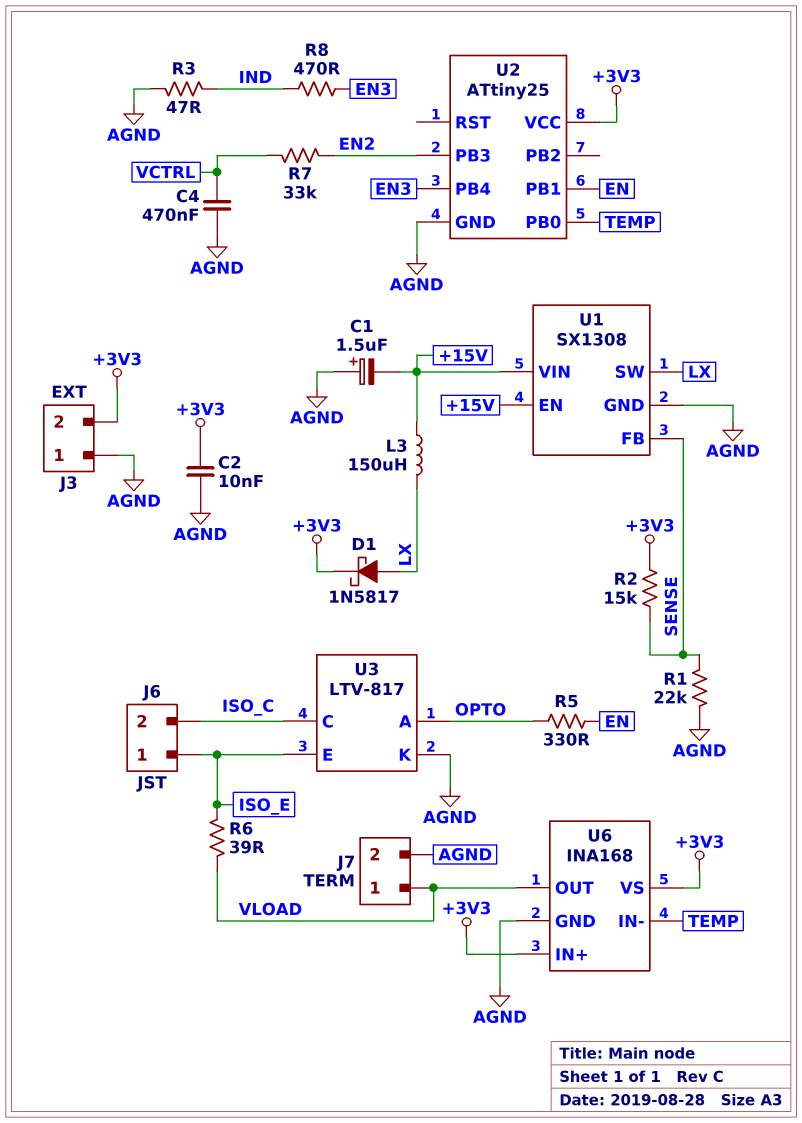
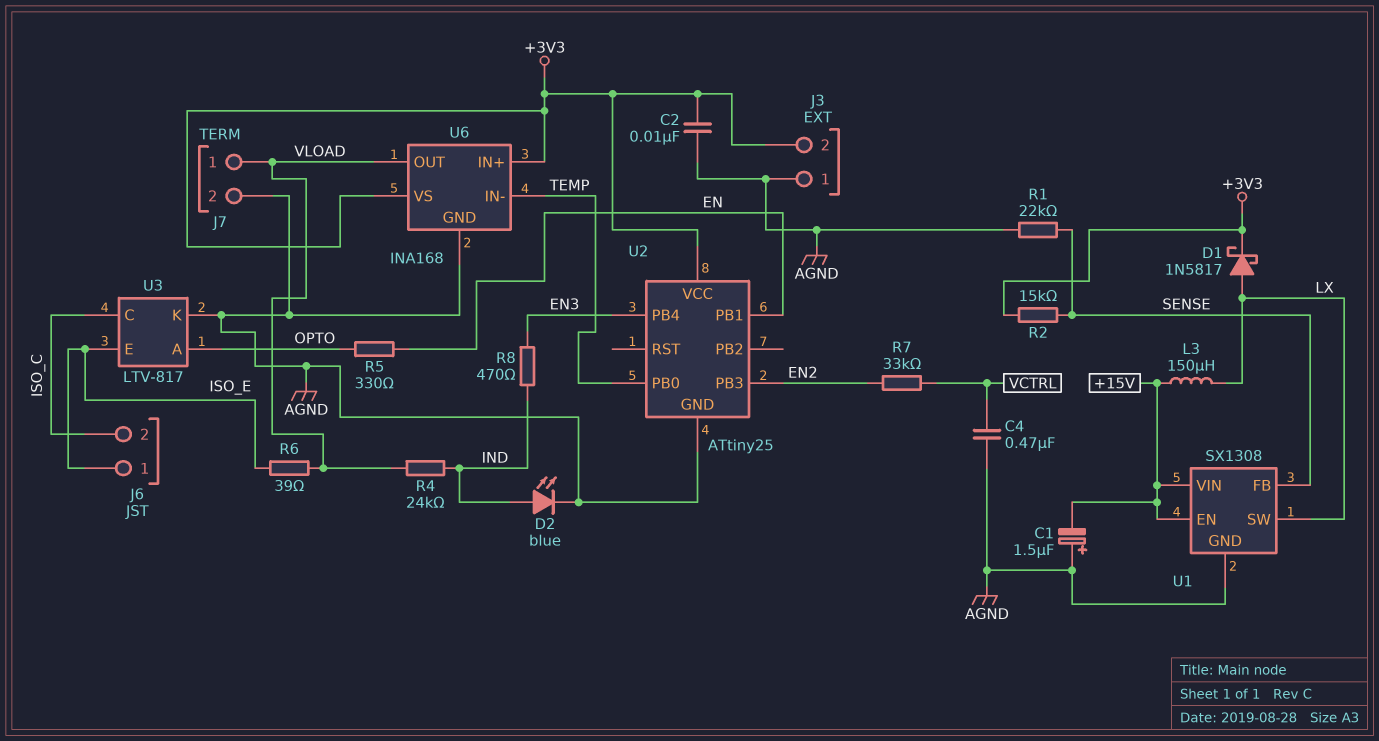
D2: none -> LED blue (A IND, K AGND)
R3: 47 (AGND, IND) -> none
R4: none -> 24k (IND, VLOAD)

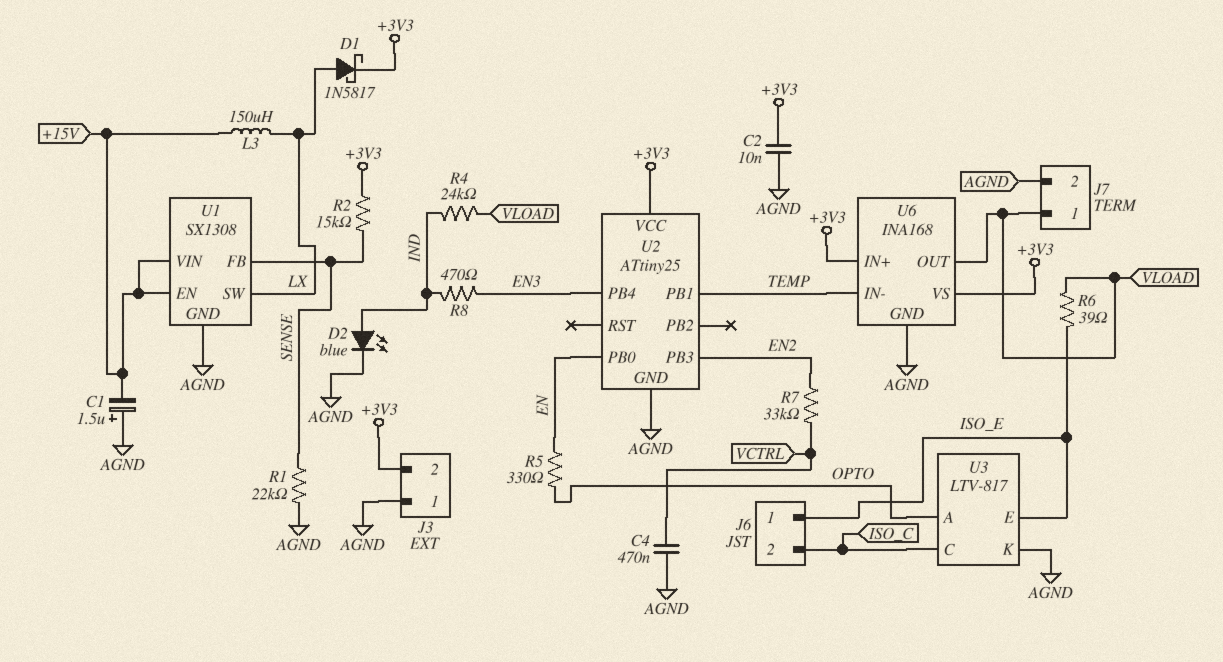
U2 pin PB0: TEMP -> EN
U2 pin PB1: EN -> TEMP

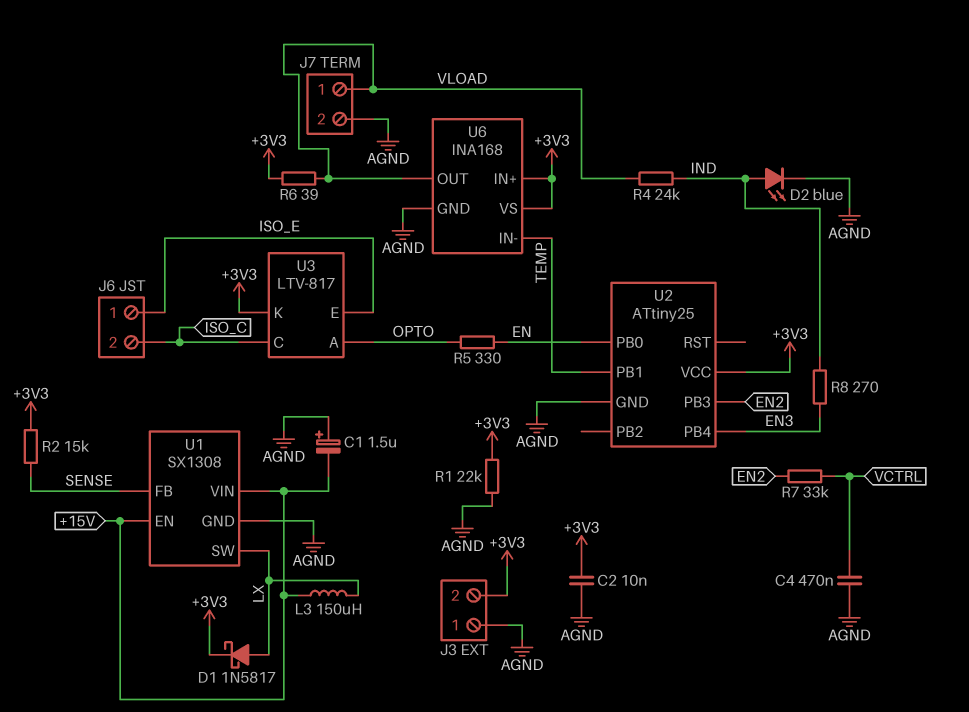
R1: 22k (AGND, SENSE) -> 22k (+3V3, AGND)
R6: 39 (ISO_E, VLOAD) -> 39 (+3V3, VLOAD)
R8: 470 (EN3, IND) -> 270 (EN3, IND)
U3 pin K: AGND -> +3V3

